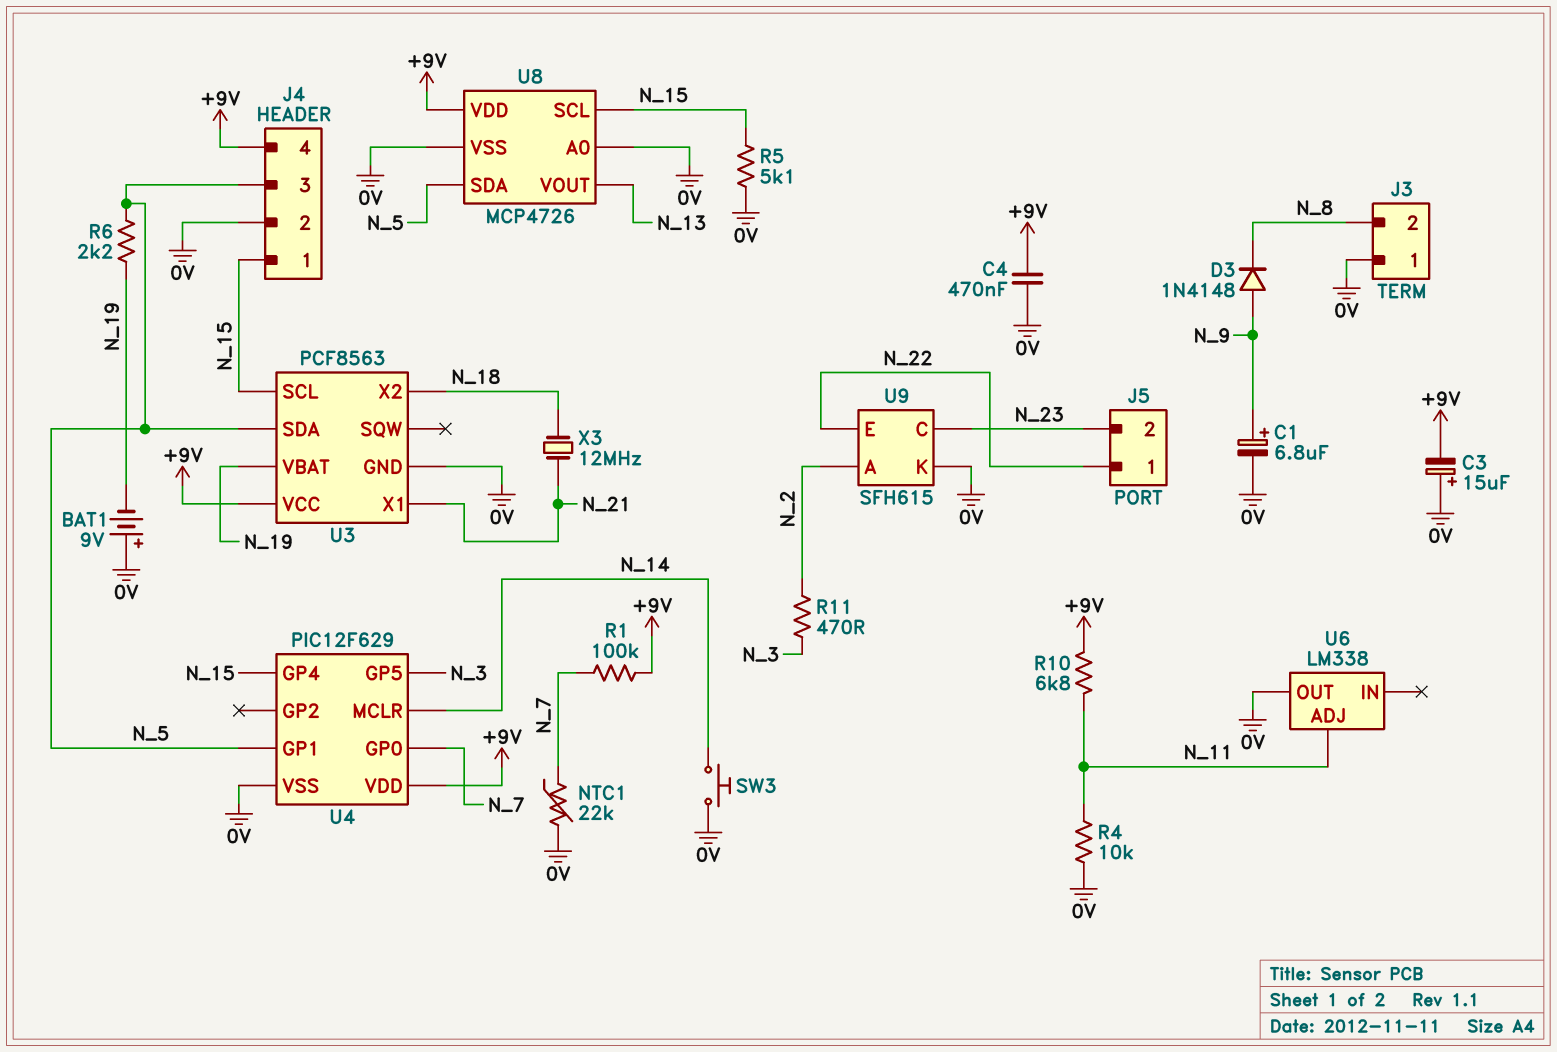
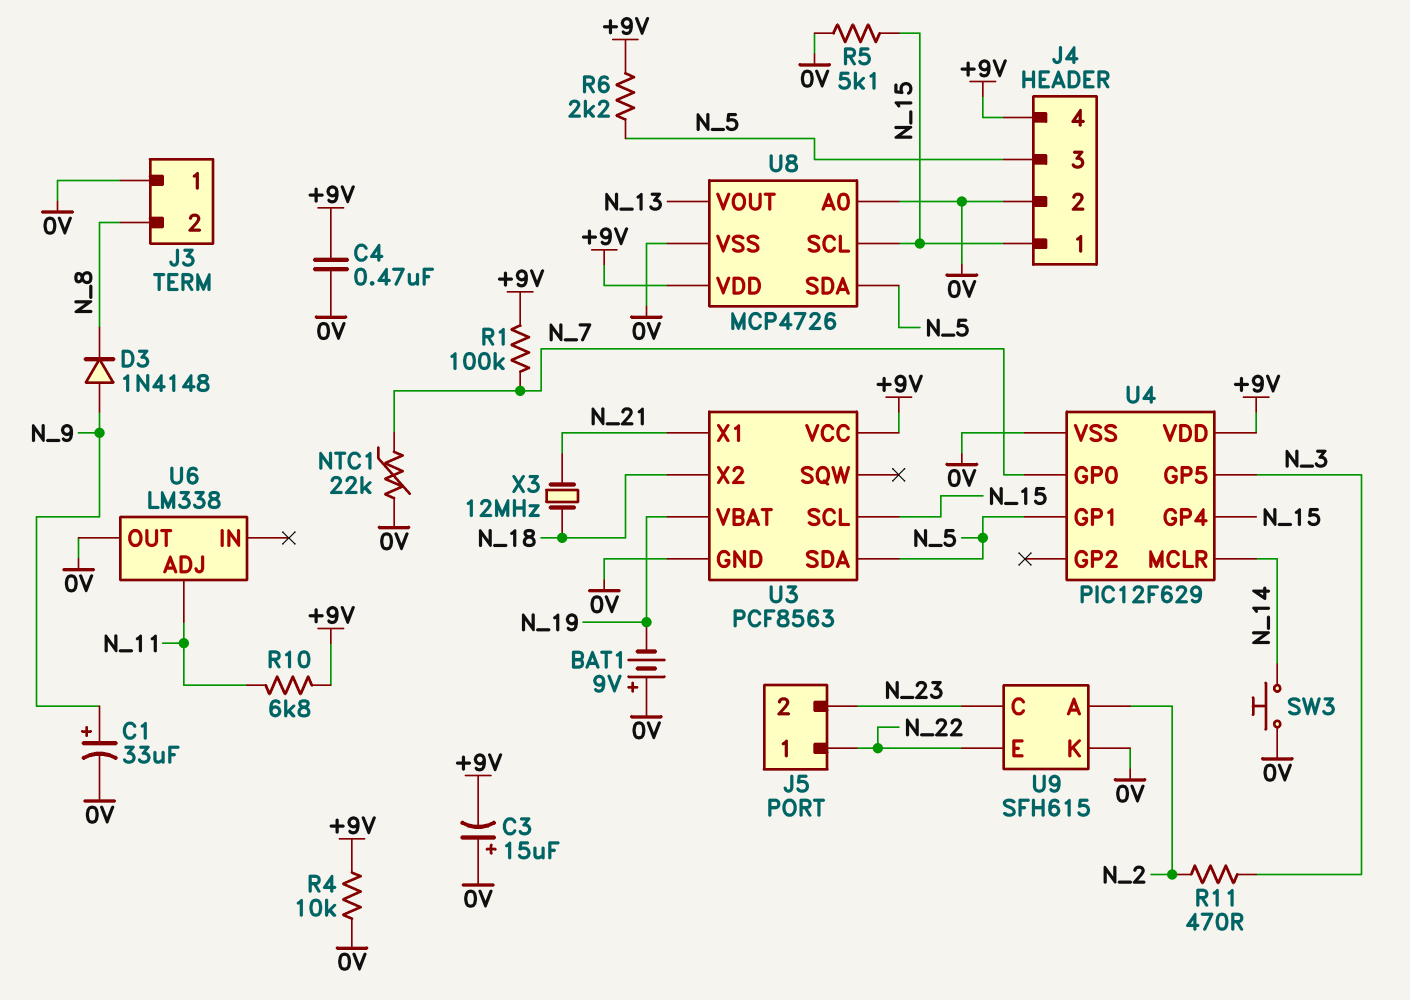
C1: 6.8uF (plus N_9, minus 0V) -> 33uF (plus N_9, minus 0V)
R4: 10k (0V, N_11) -> 10k (+9V, 0V)
R6: 2.2k (N_5, N_19) -> 2.2k (+9V, N_5)

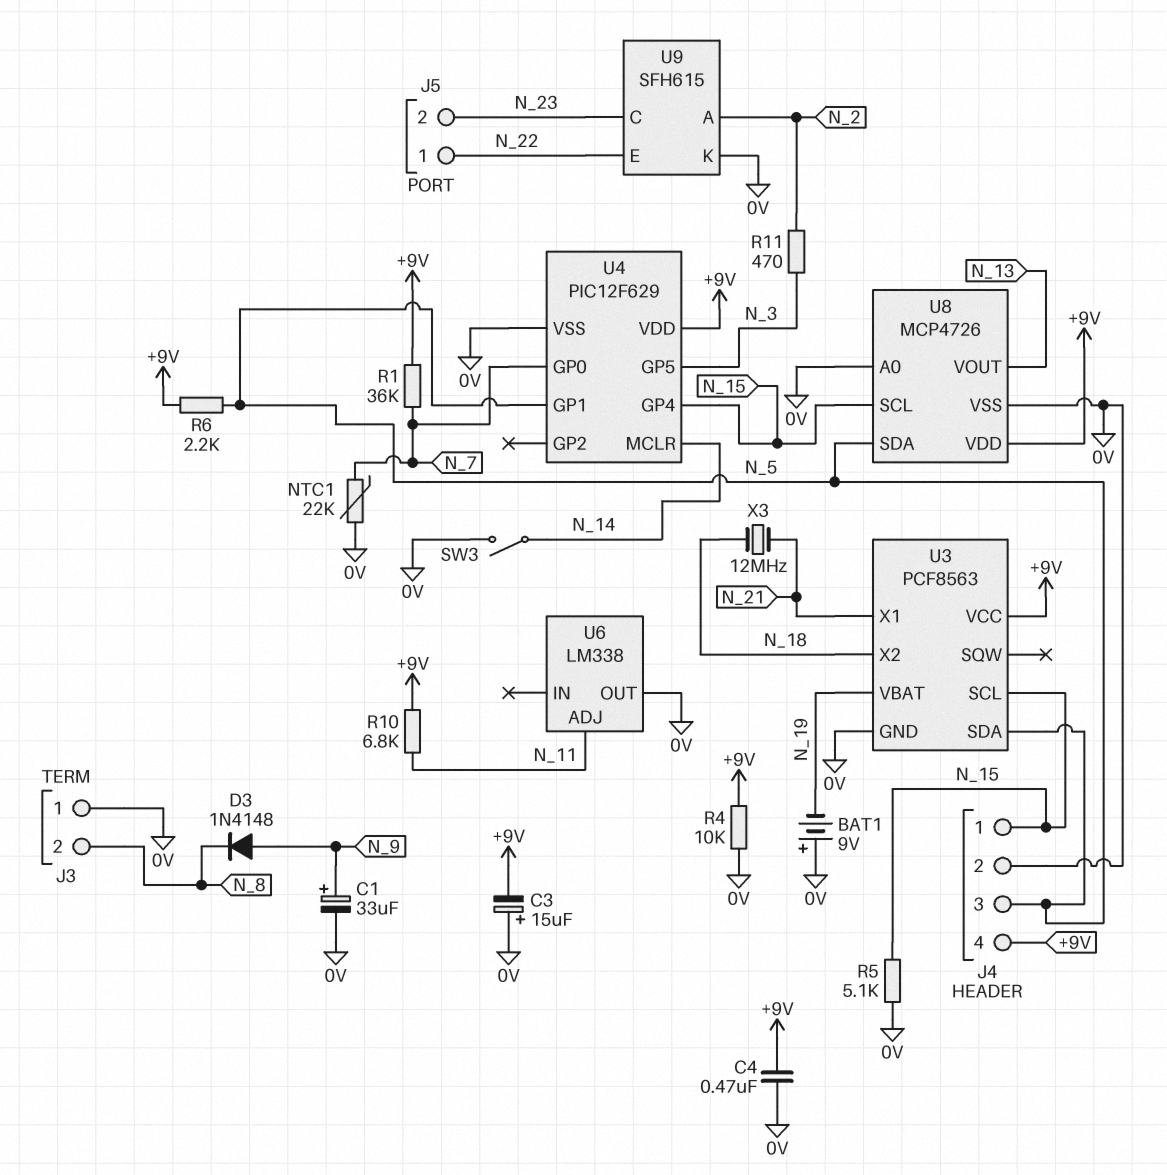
R1: 100k (+9V, N_7) -> 36k (+9V, N_7)
SW3: button (0V, N_14) -> switch (0V, N_14)

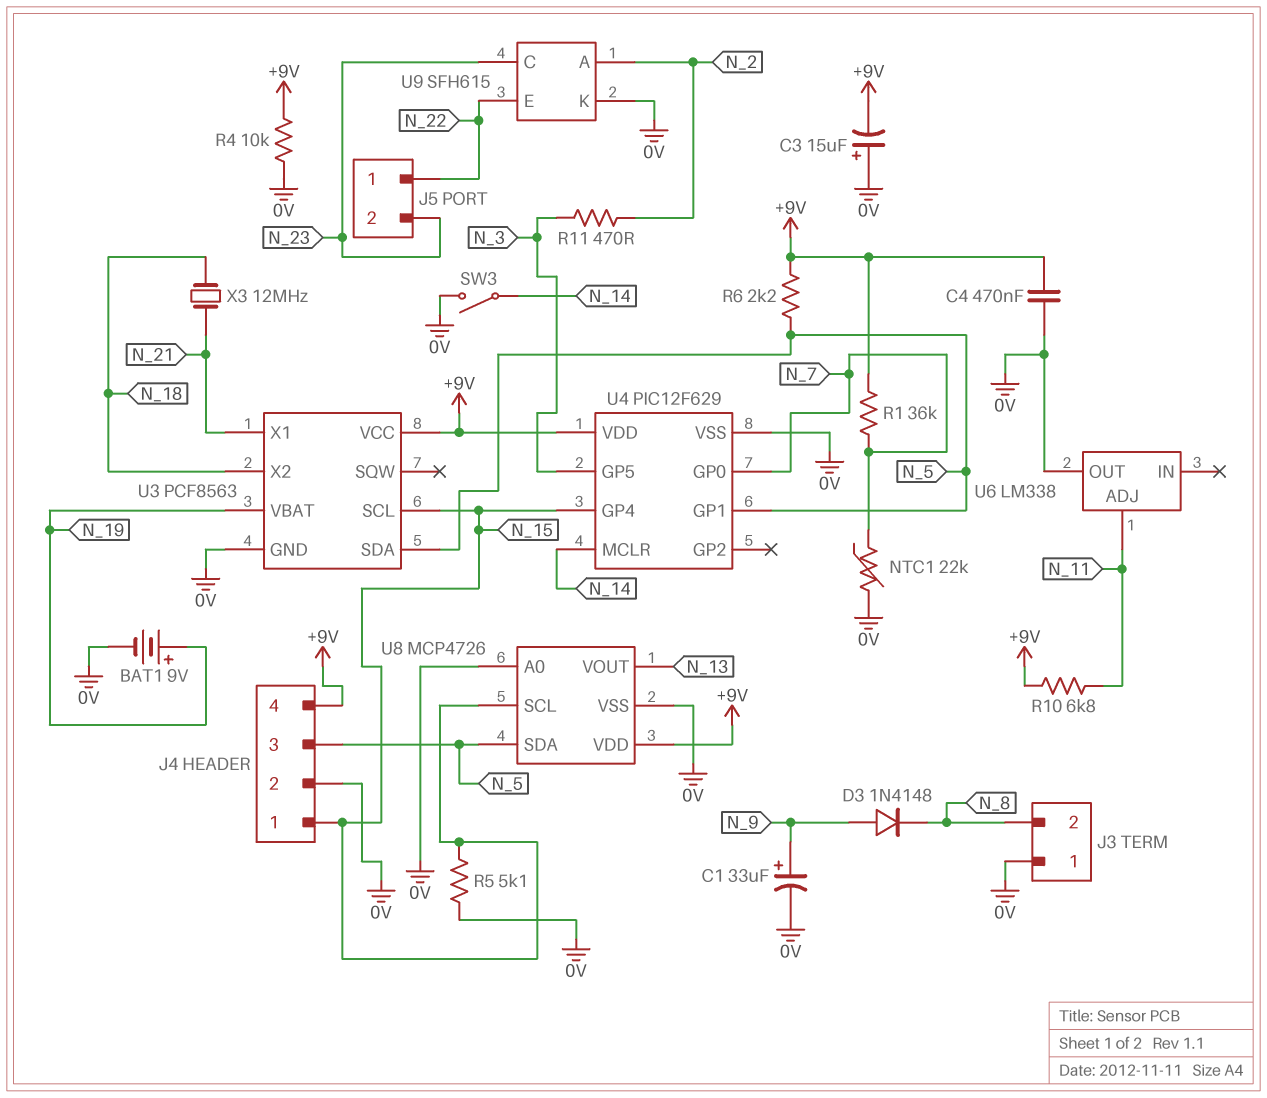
BAT1: 9V (plus 0V, minus N_19) -> 9V (plus N_19, minus 0V)

